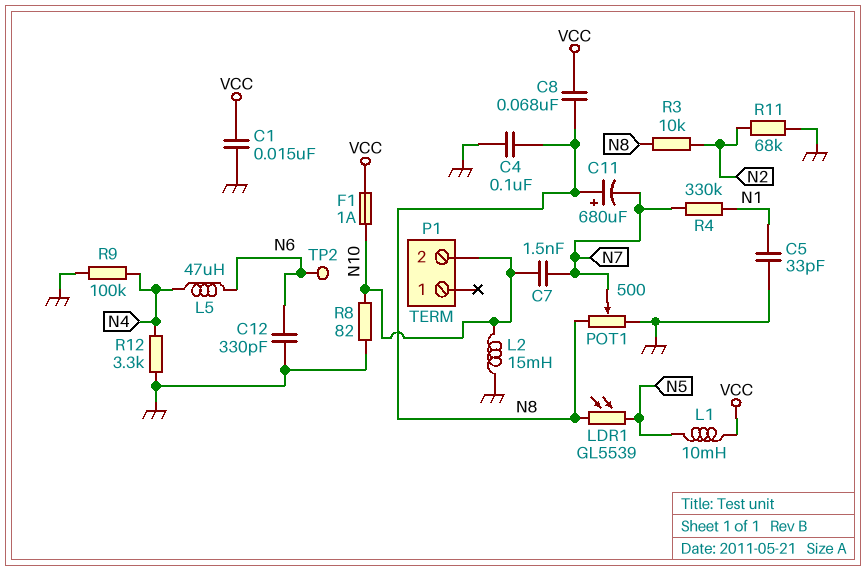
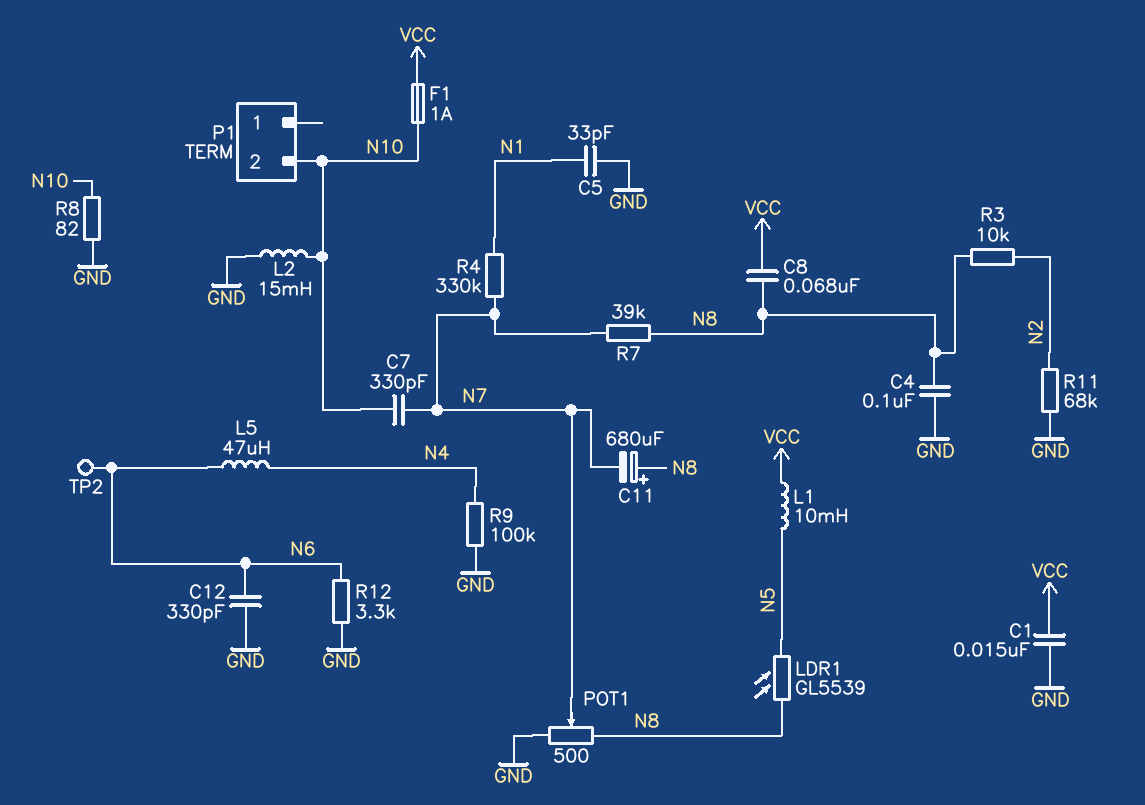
C7: 1.5nF (N7, N10) -> 330pF (N7, N10)
R7: none -> 39k (N7, N8)
R12: 3.3k (GND, N4) -> 3.3k (GND, N6)

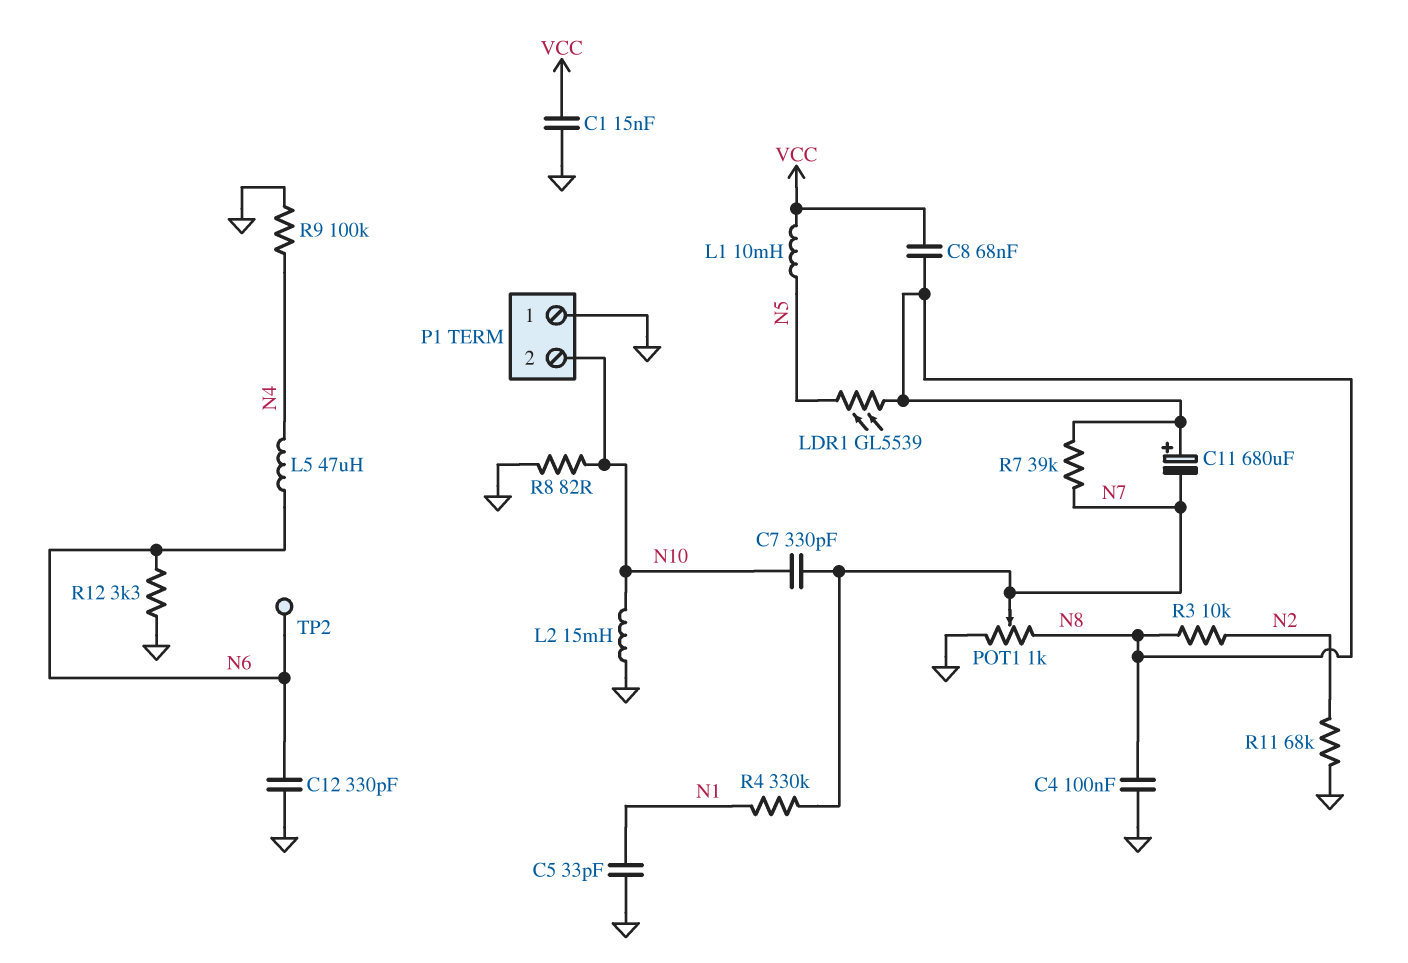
F1: 1A (N10, VCC) -> none
P1 pin 1: none -> GND
POT1: 500 (GND, N8, wiper N7) -> 1k (GND, N8, wiper N7)

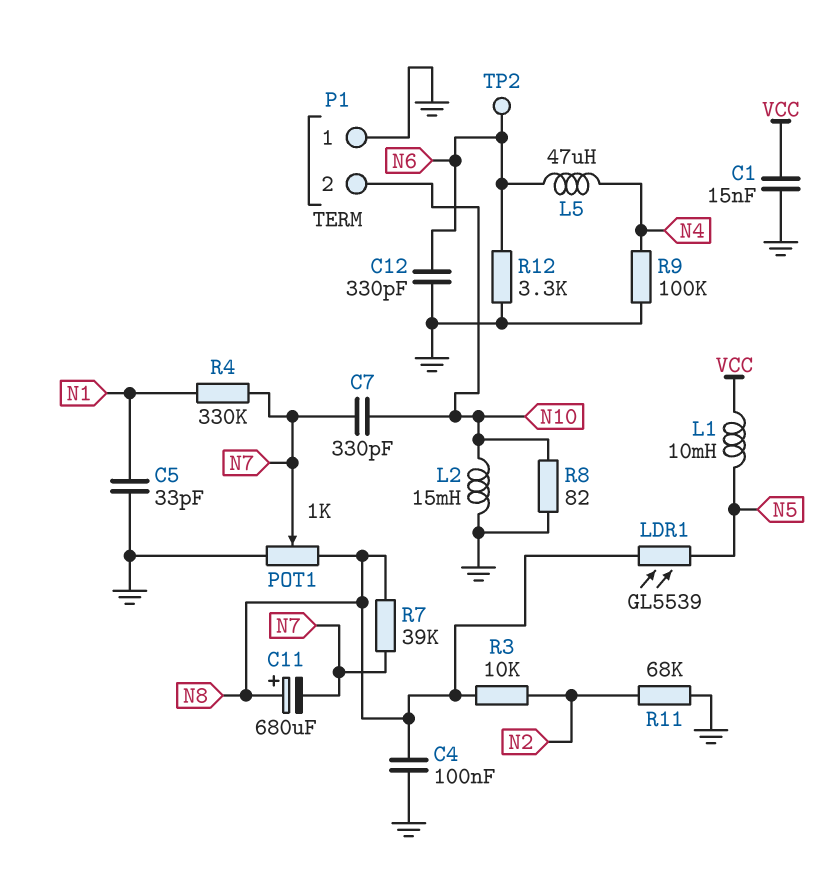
C8: 68nF (N8, VCC) -> none

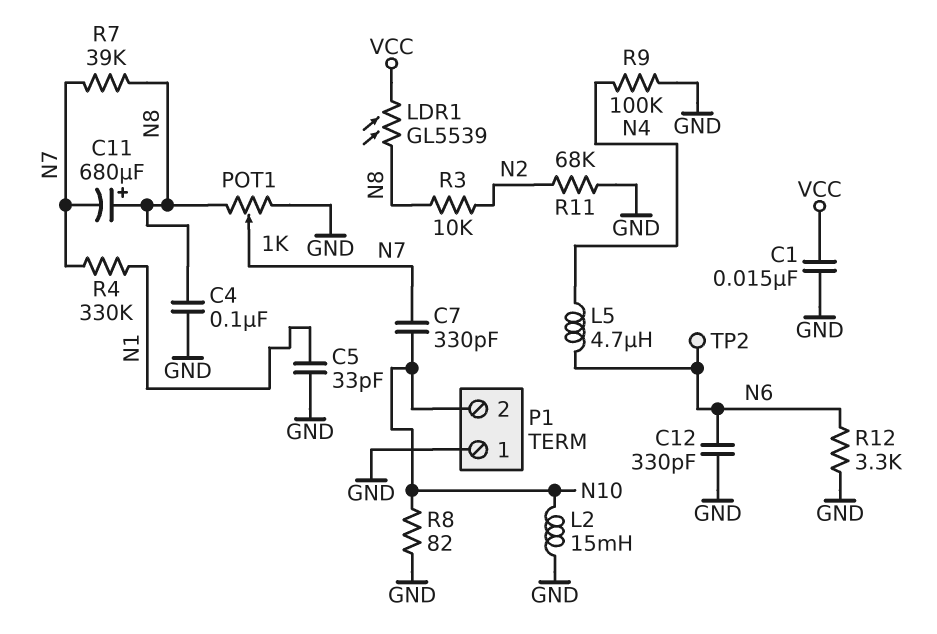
L1: 10mH (N5, VCC) -> none
L5: 47uH (N4, N6) -> 4.7uH (N4, N6)
LDR1: GL5539 (N5, N8) -> GL5539 (N8, VCC)

